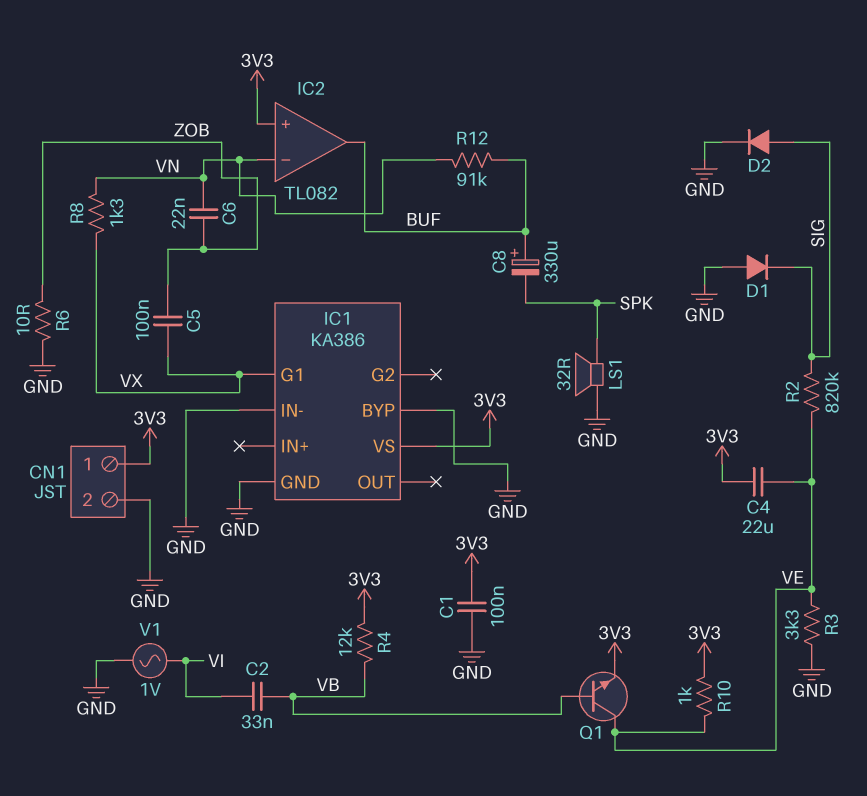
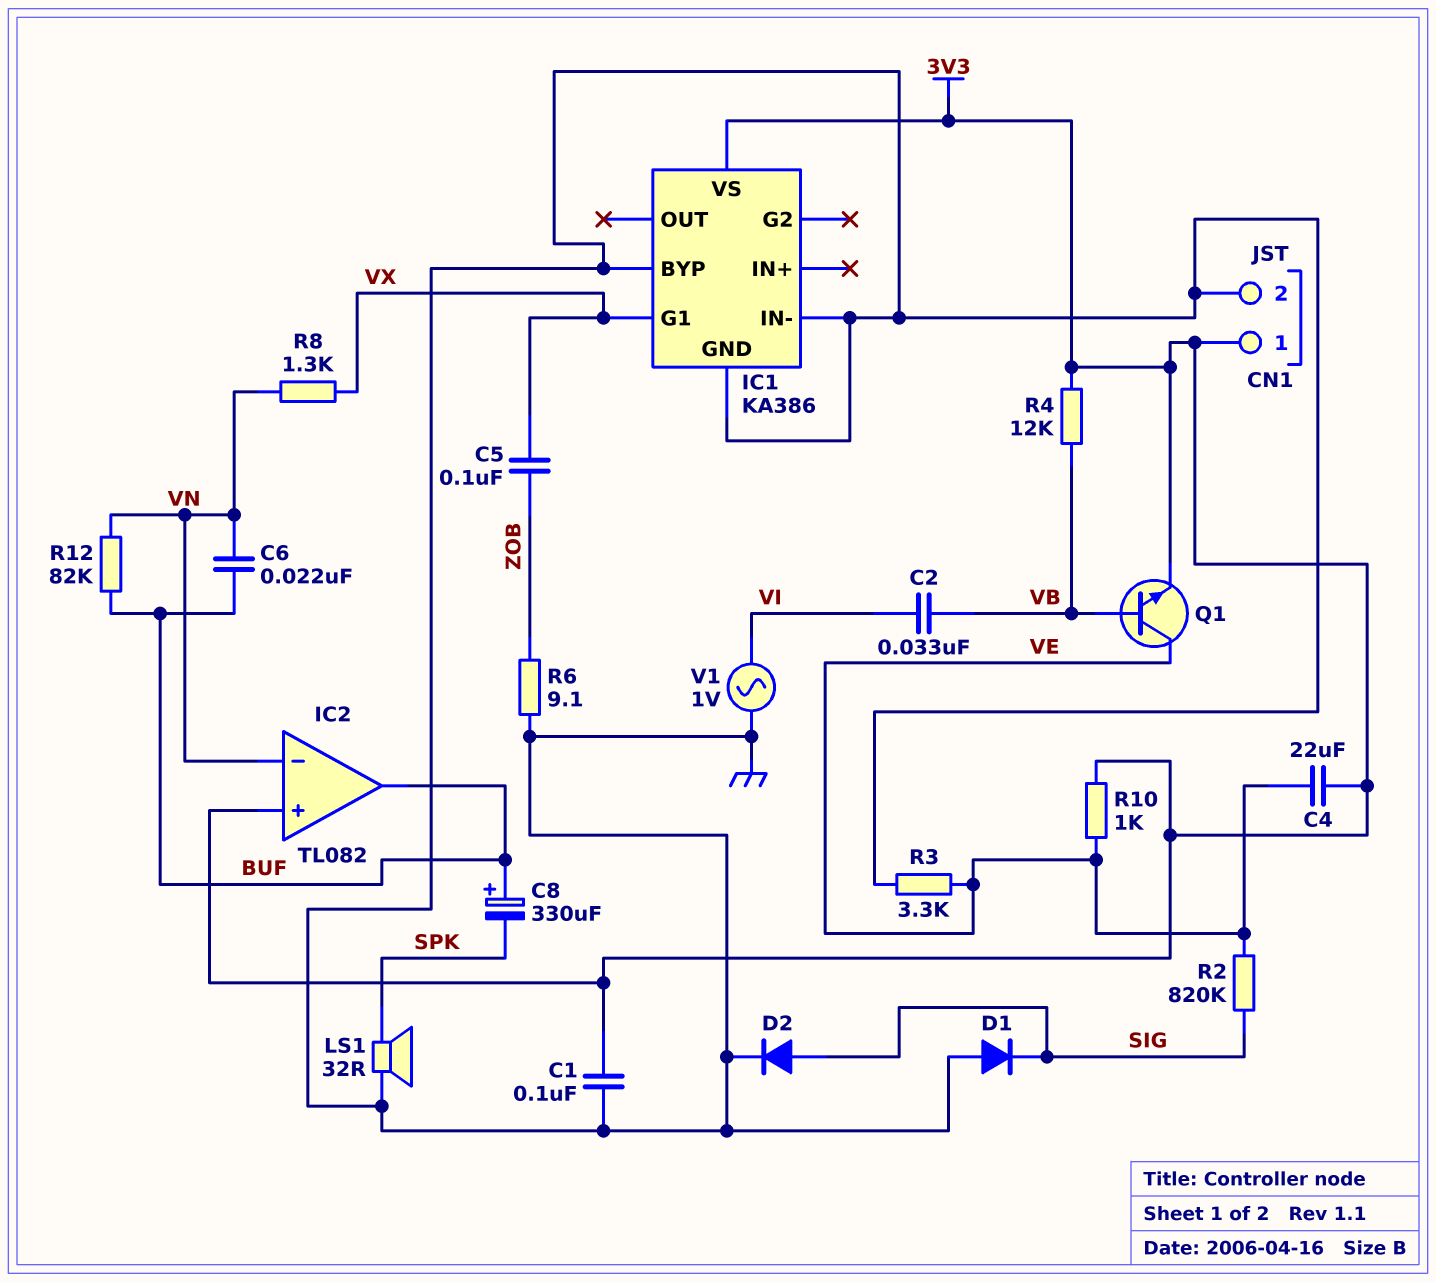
C6: 22nF (VN, ZOB) -> 22nF (BUF, VN)
R6: 10 (GND, ZOB) -> 9.1 (GND, ZOB)
R12: 91k (BUF, VN) -> 82k (BUF, VN)

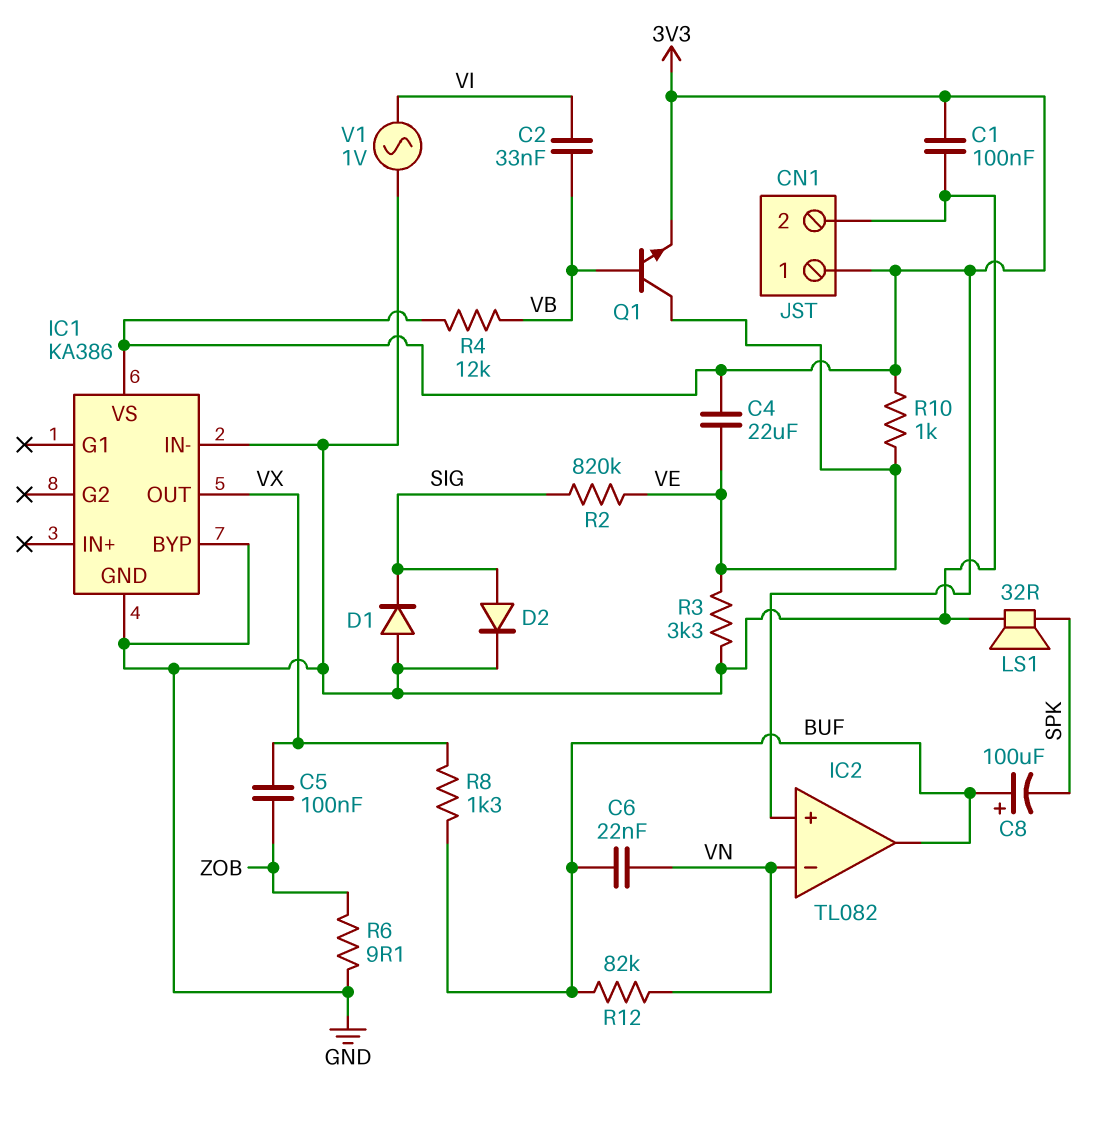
C8: 330uF (plus BUF, minus SPK) -> 100uF (plus BUF, minus SPK)
IC1 pin G1: VX -> none
IC1 pin OUT: none -> VX
R8: 1.3k (VN, VX) -> 1.3k (BUF, VX)

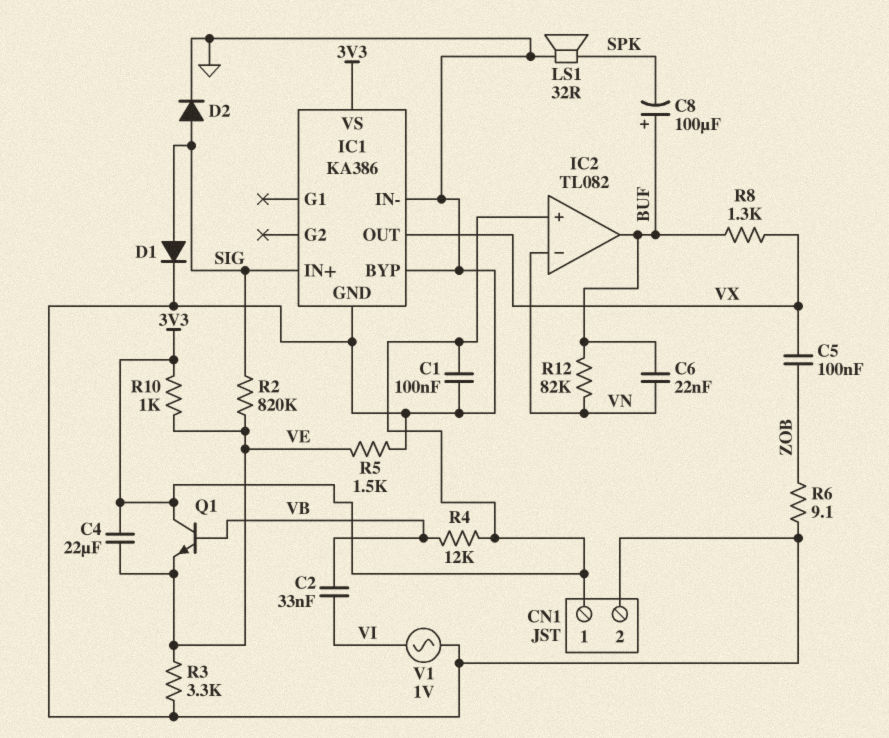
D1: diode (A GND, K SIG) -> diode (A SIG, K GND)
IC1 pin IN+: none -> SIG
Q1: NPN (B VB, C VE, E 3V3) -> NPN (B VB, C 3V3, E VE)
R5: none -> 1.5k (GND, VE)

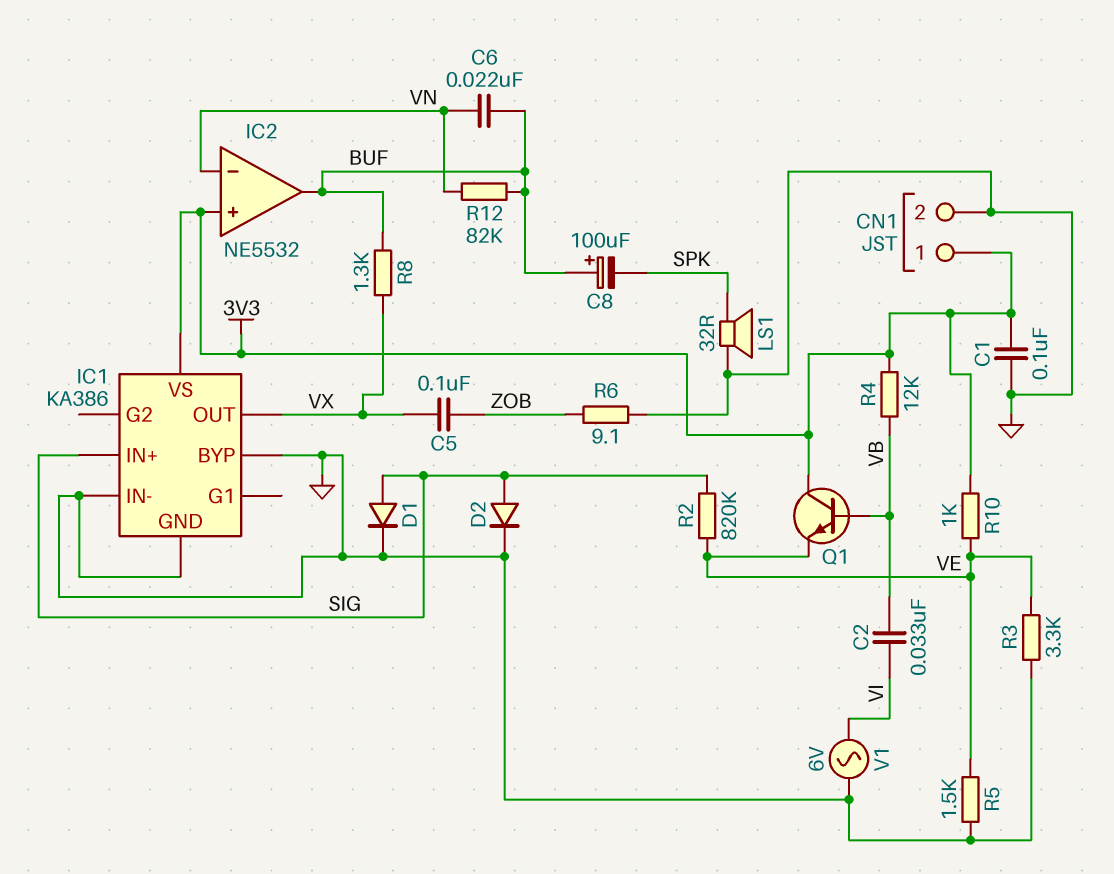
C4: 22uF (3V3, VE) -> none
IC2: TL082 -> NE5532
V1: AC 1V (GND, VI) -> AC 6V (GND, VI)

